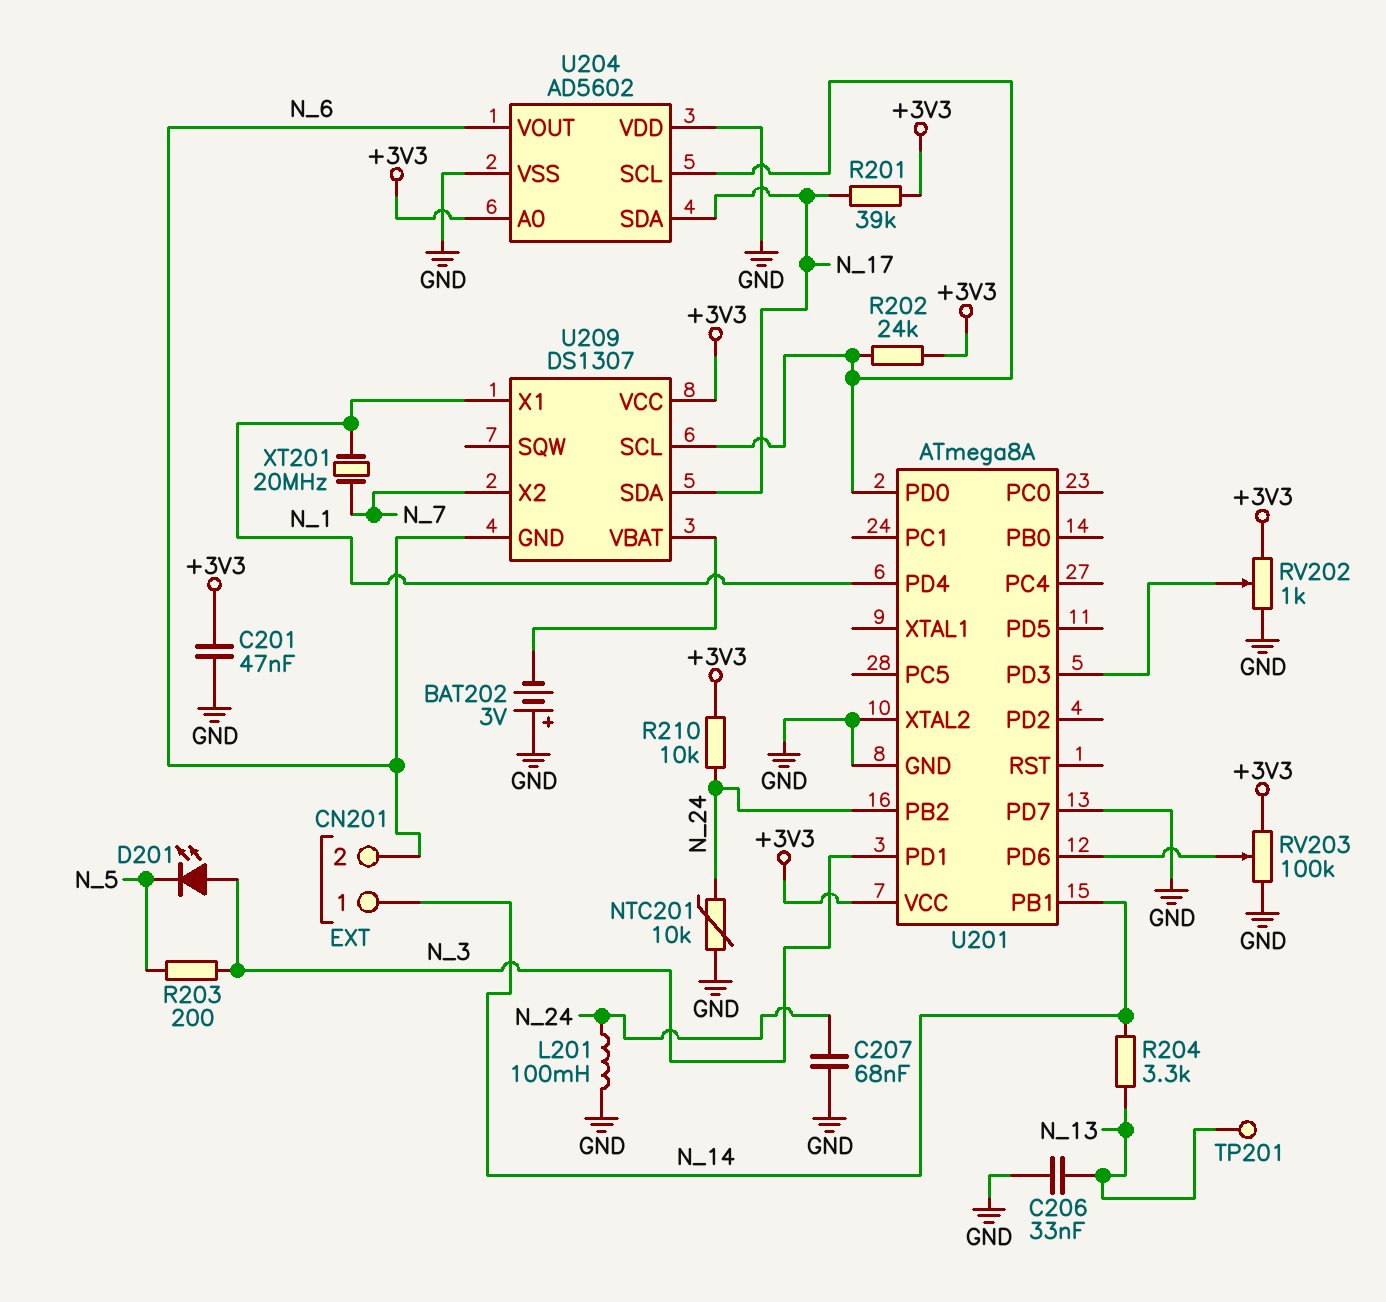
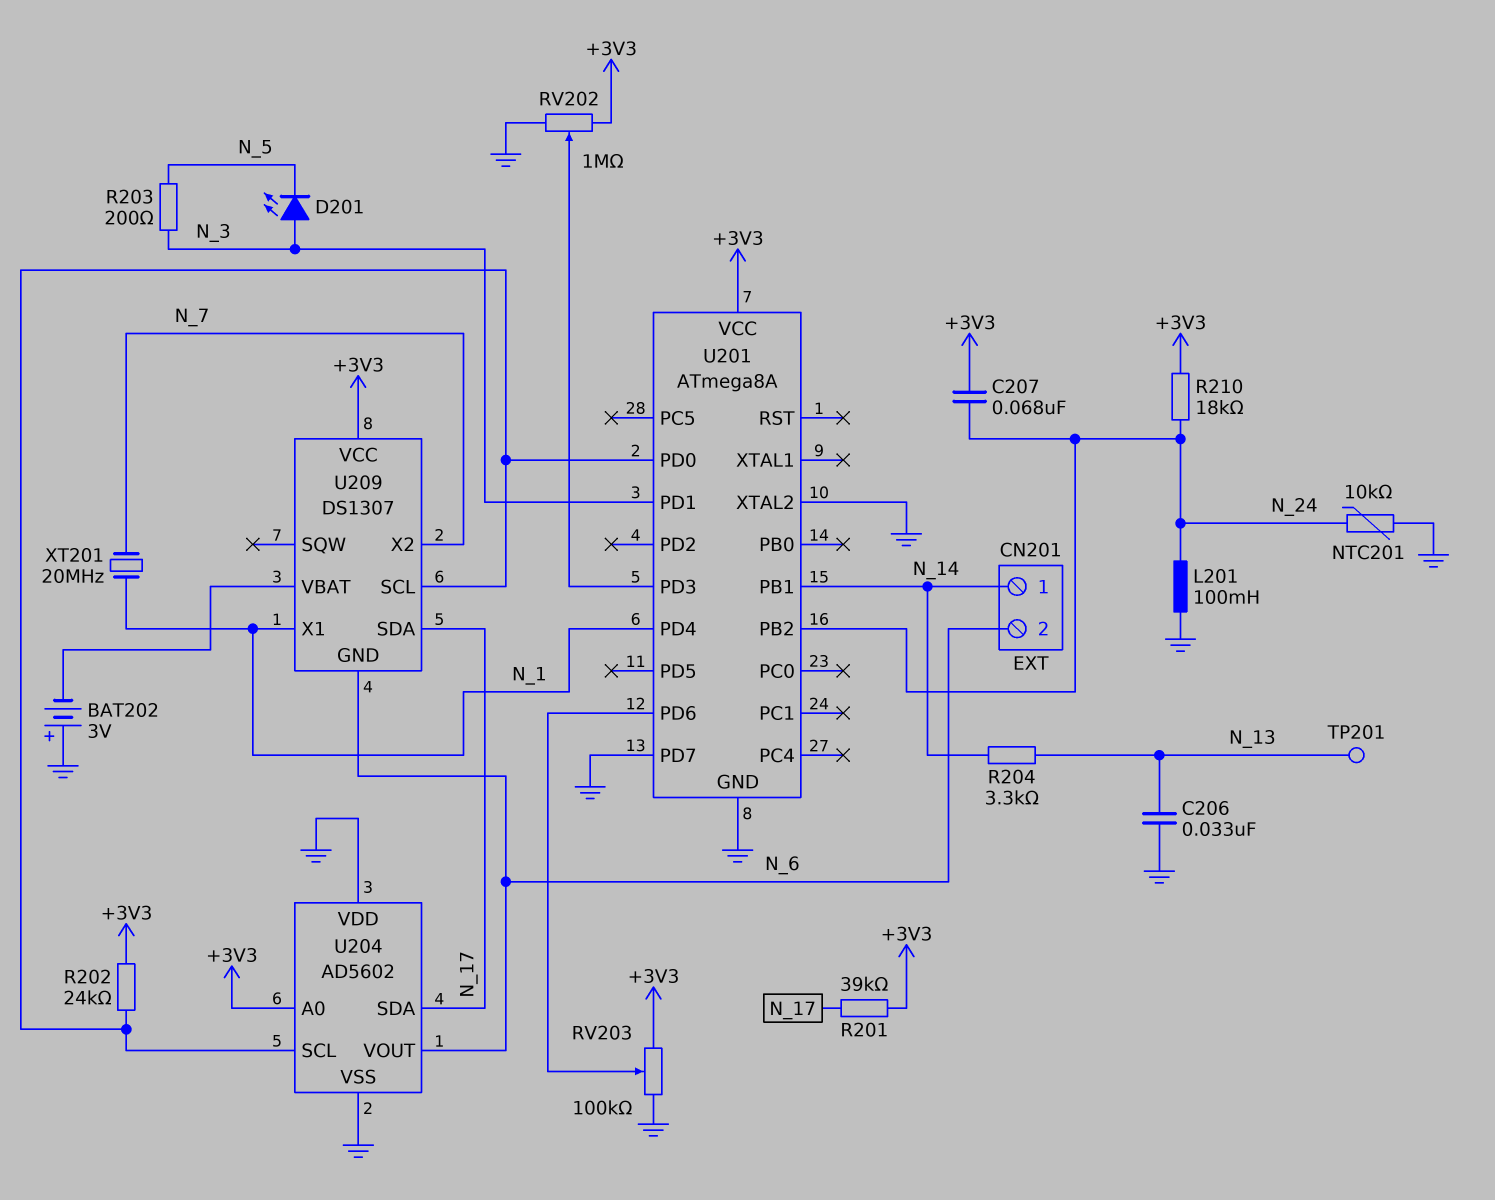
C201: 47nF (+3V3, GND) -> none
C207: 68nF (GND, N_24) -> 68nF (+3V3, N_24)
R210: 10k (+3V3, N_24) -> 18k (+3V3, N_24)
RV202: 1k (+3V3, GND, wiper U201/PD3) -> 1M (+3V3, GND, wiper U201/PD3)

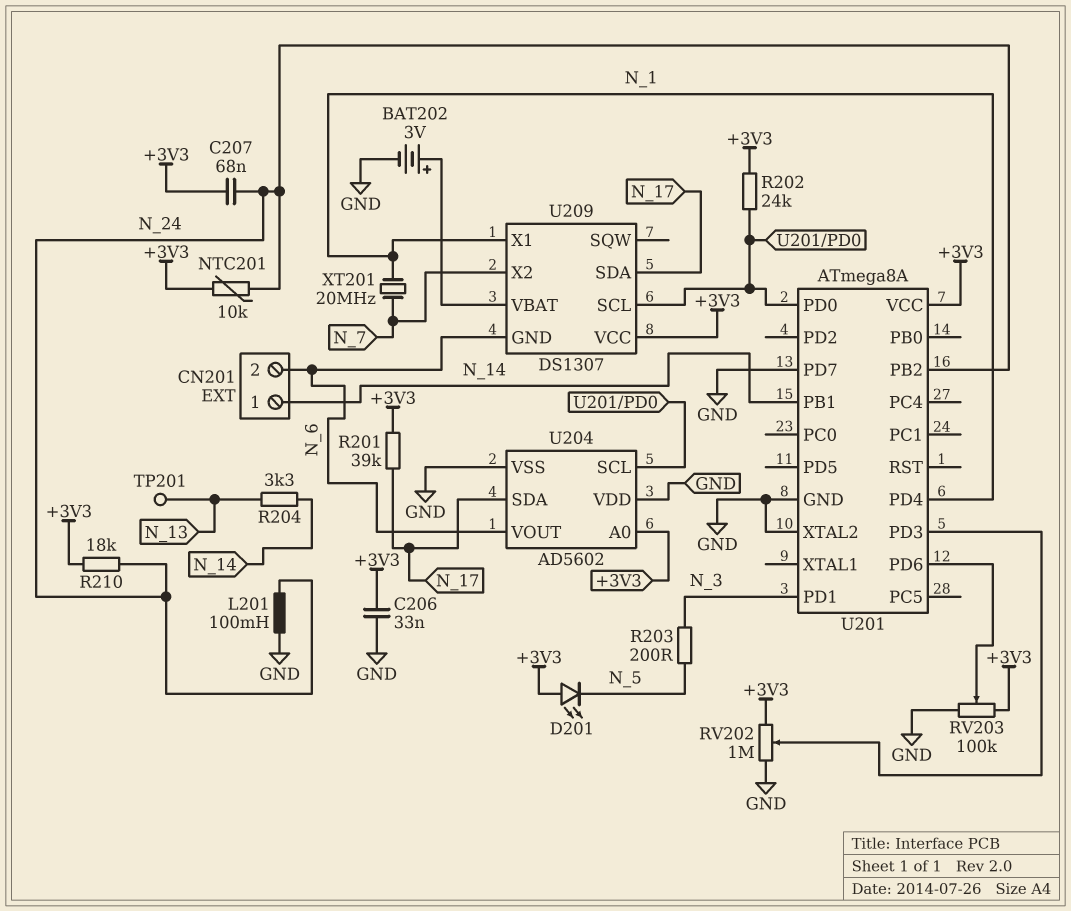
BAT202: 3V (plus GND, minus U209/VBAT) -> 3V (plus U209/VBAT, minus GND)
C206: 33nF (GND, N_13) -> 33nF (+3V3, GND)
D201: LED (A N_3, K N_5) -> LED (A +3V3, K N_5)
NTC201: 10k (GND, N_24) -> 10k (+3V3, N_24)

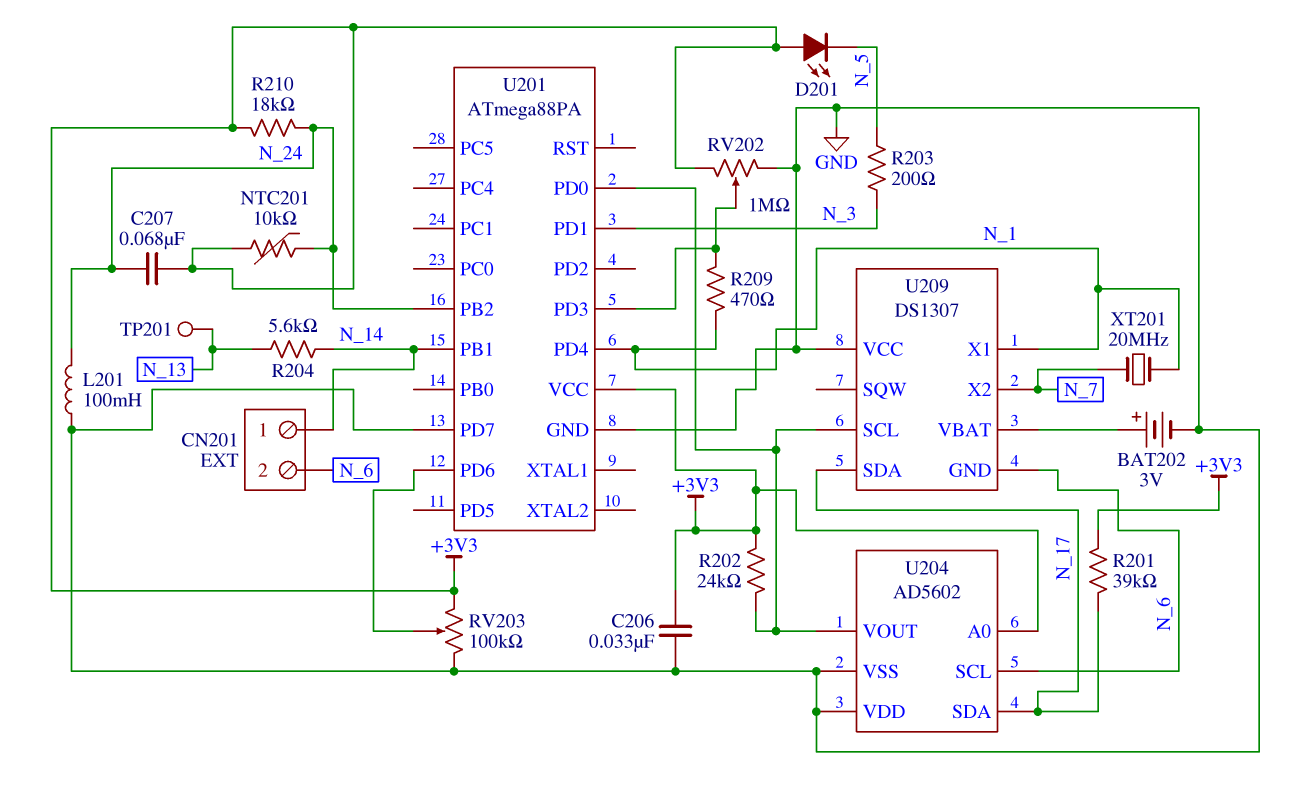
R204: 3.3k (N_13, N_14) -> 5.6k (N_13, N_14)
R209: none -> 470 (N_1, U201/PD3)
U201: ATmega8A -> ATmega88PA
U201 pin XTAL2: GND -> none
U204 pin SCL: U201/PD0 -> N_6
U204 pin VOUT: N_6 -> U201/PD0
U209 pin VCC: +3V3 -> GND

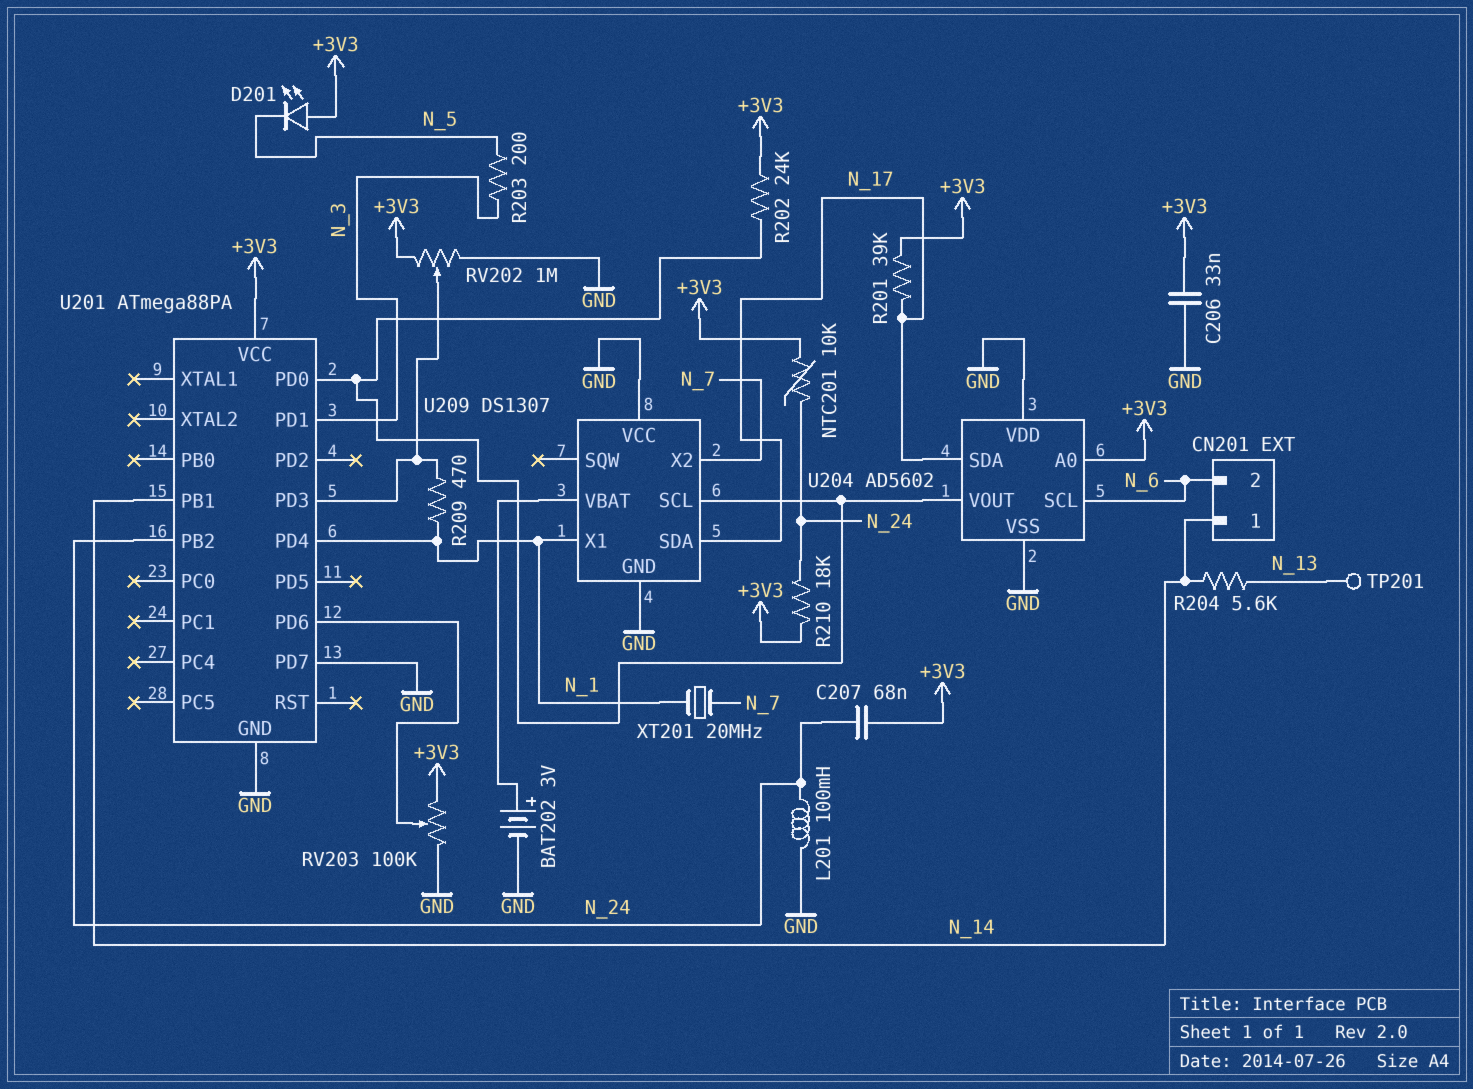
U209 pin GND: N_6 -> GND

